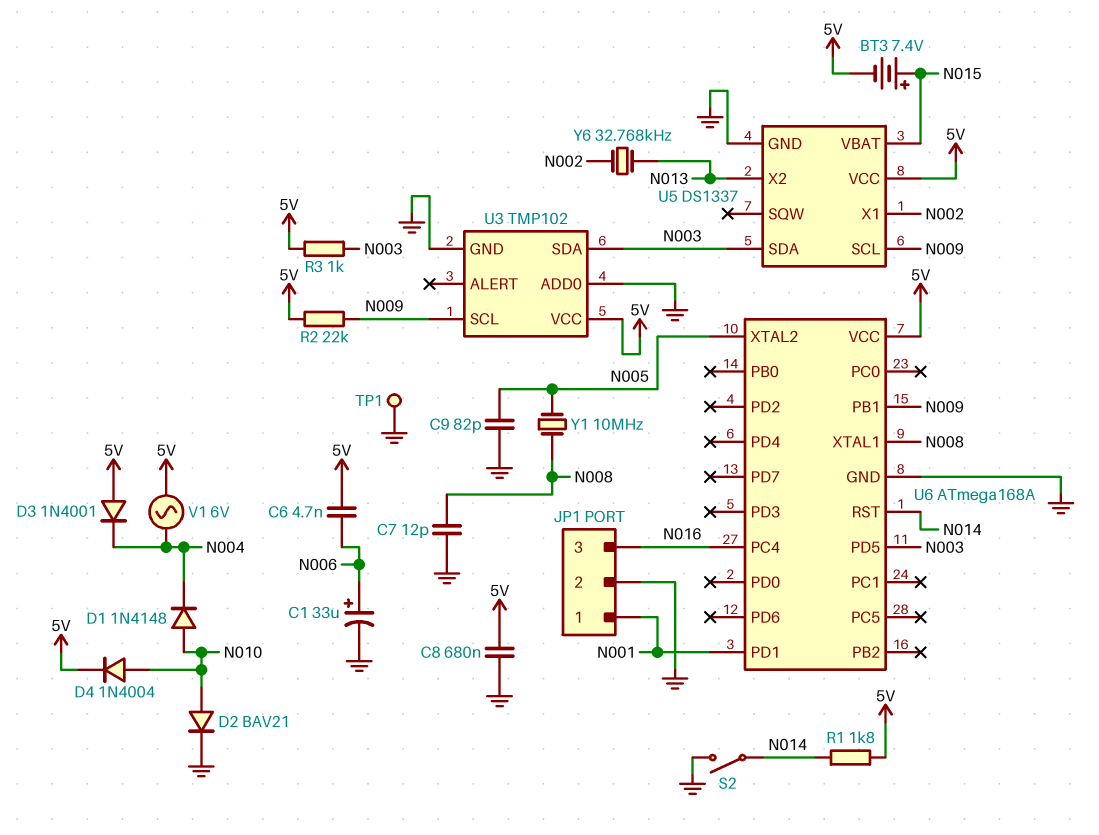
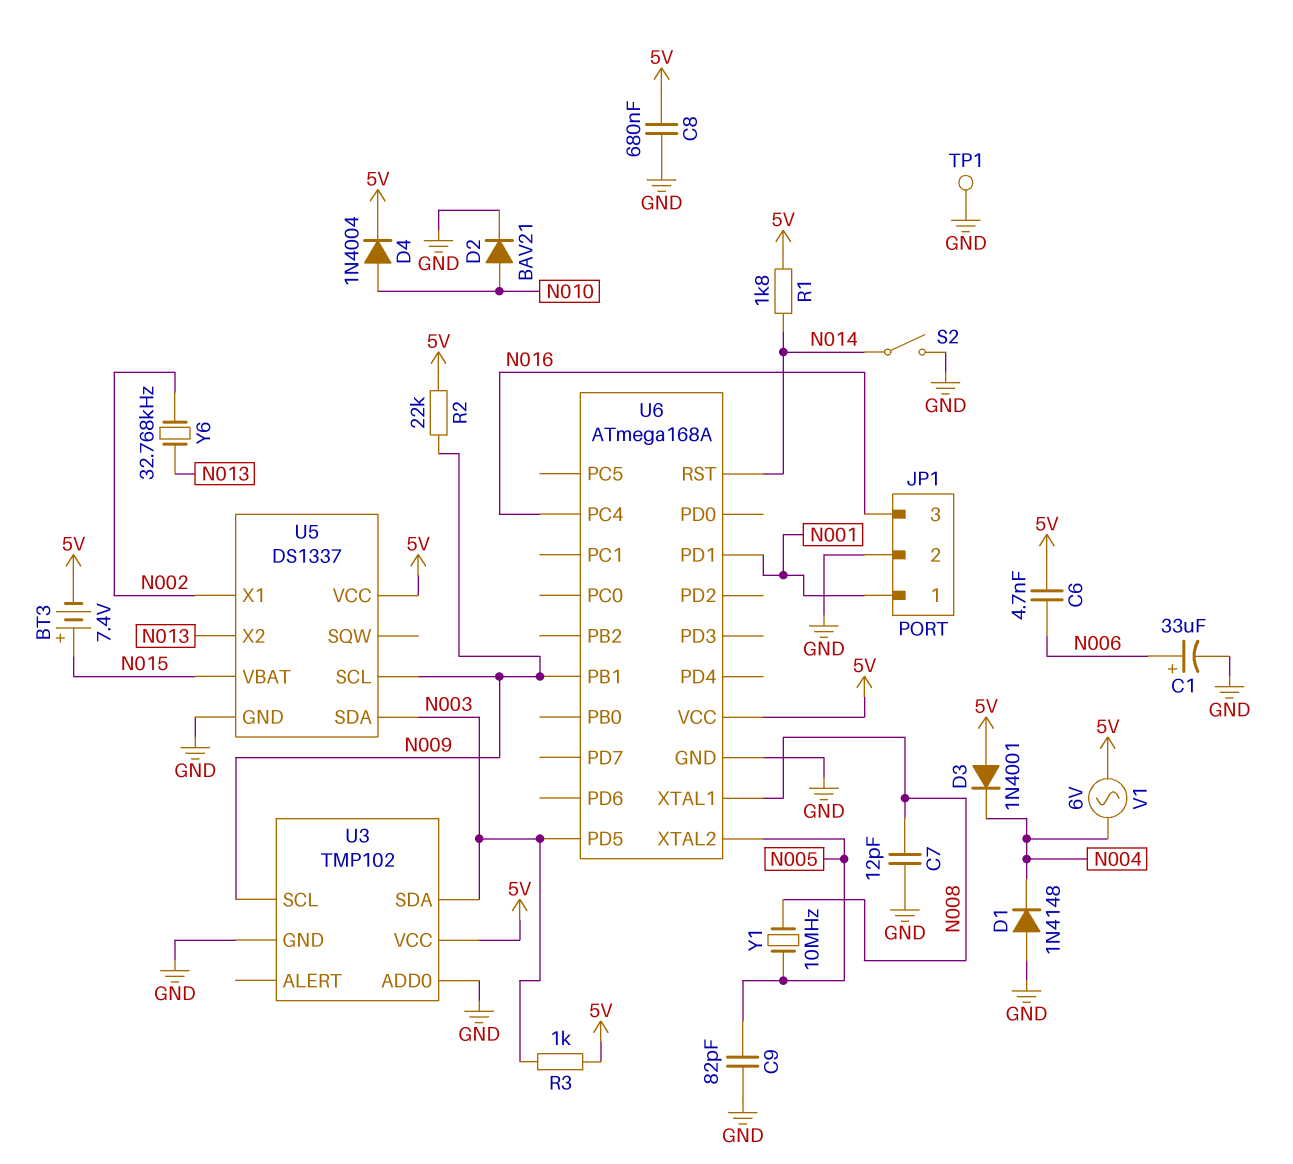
D1: diode 1N4148 (A N010, K N004) -> diode 1N4148 (A GND, K N004)

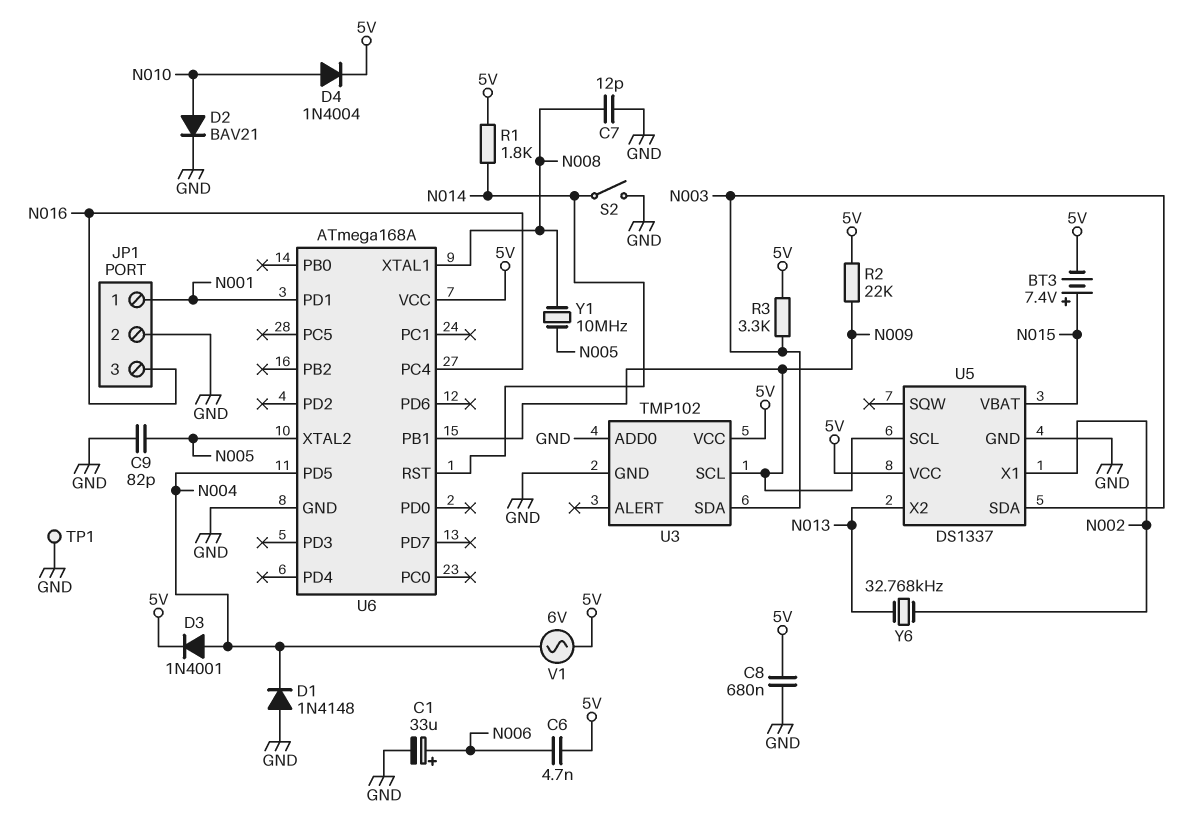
D3: diode 1N4001 (A 5V, K N004) -> diode 1N4001 (A N004, K 5V)
R3: 1k (5V, N003) -> 3.3k (5V, N003)
U6 pin PD5: N003 -> N004

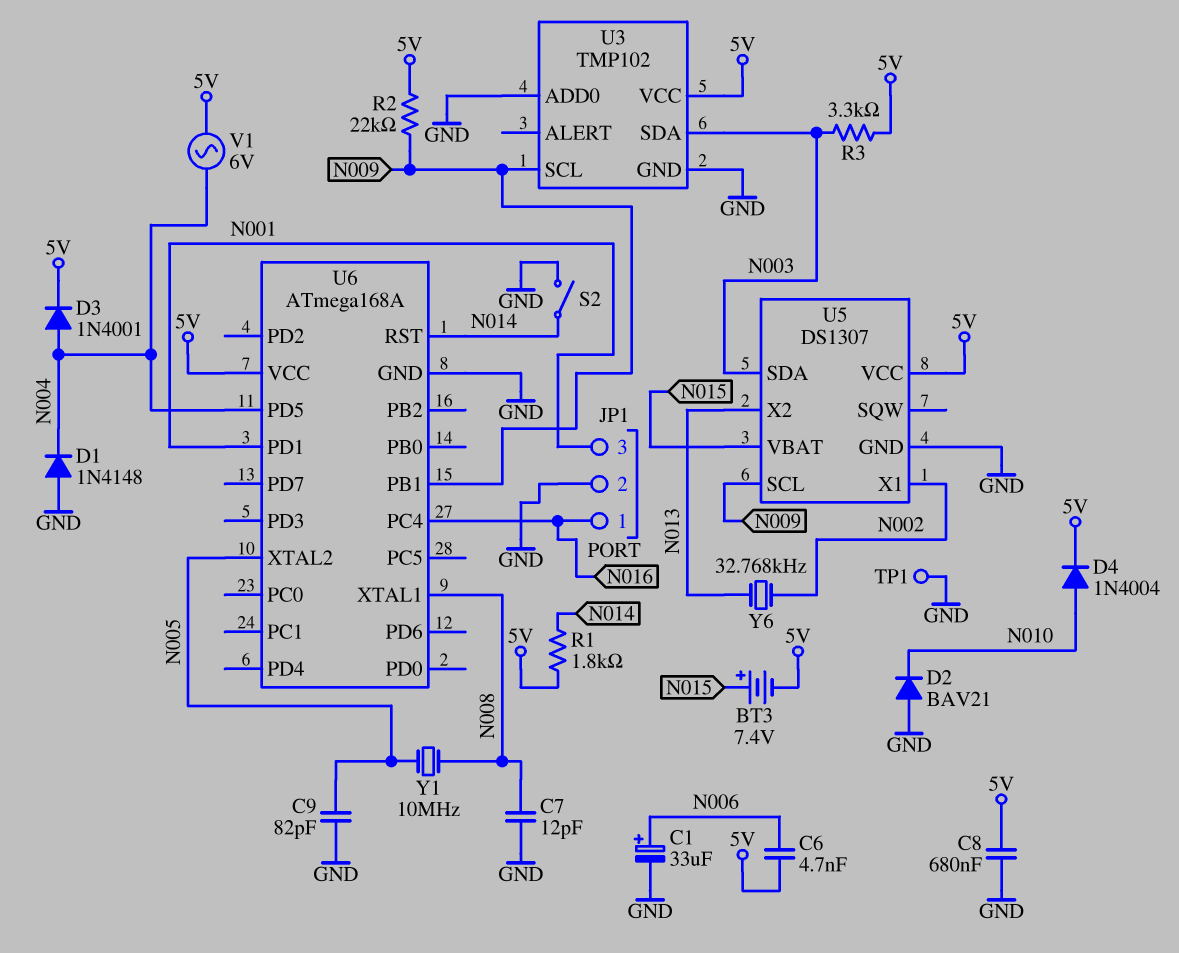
D2: diode BAV21 (A N010, K GND) -> diode BAV21 (A GND, K N010)
JP1 pin 1: N001 -> N016
JP1 pin 3: N016 -> N001
U5: DS1337 -> DS1307

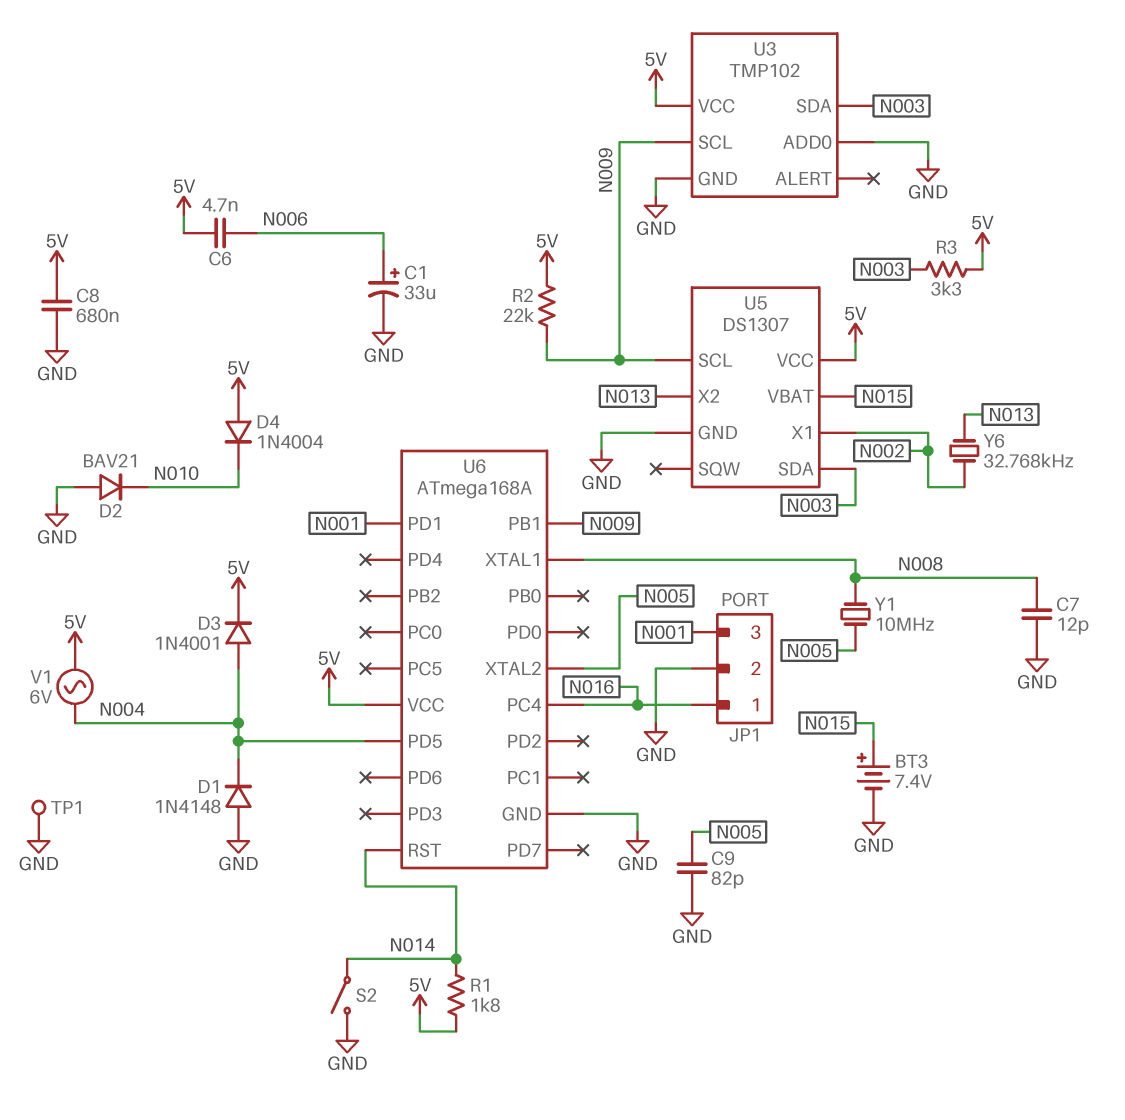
BT3: 7.4V (plus N015, minus 5V) -> 7.4V (plus N015, minus GND)
D4: diode 1N4004 (A N010, K 5V) -> diode 1N4004 (A 5V, K N010)

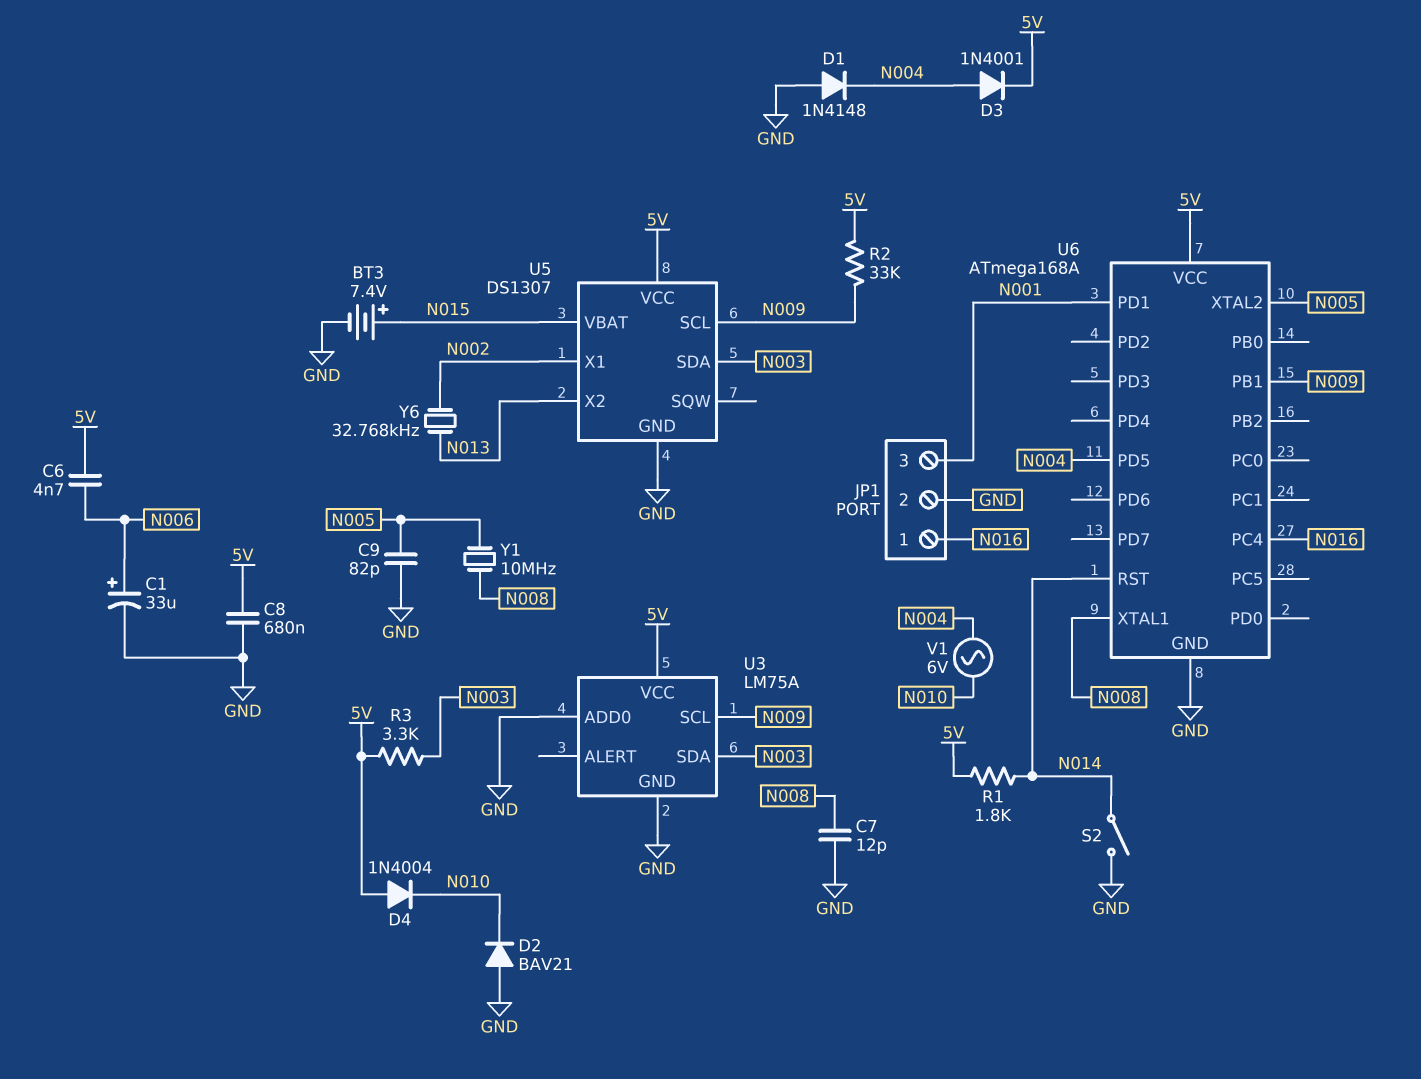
R2: 22k (5V, N009) -> 33k (5V, N009)
TP1: test point (GND) -> none
U3: TMP102 -> LM75A
V1: AC 6V (5V, N004) -> AC 6V (N004, N010)

